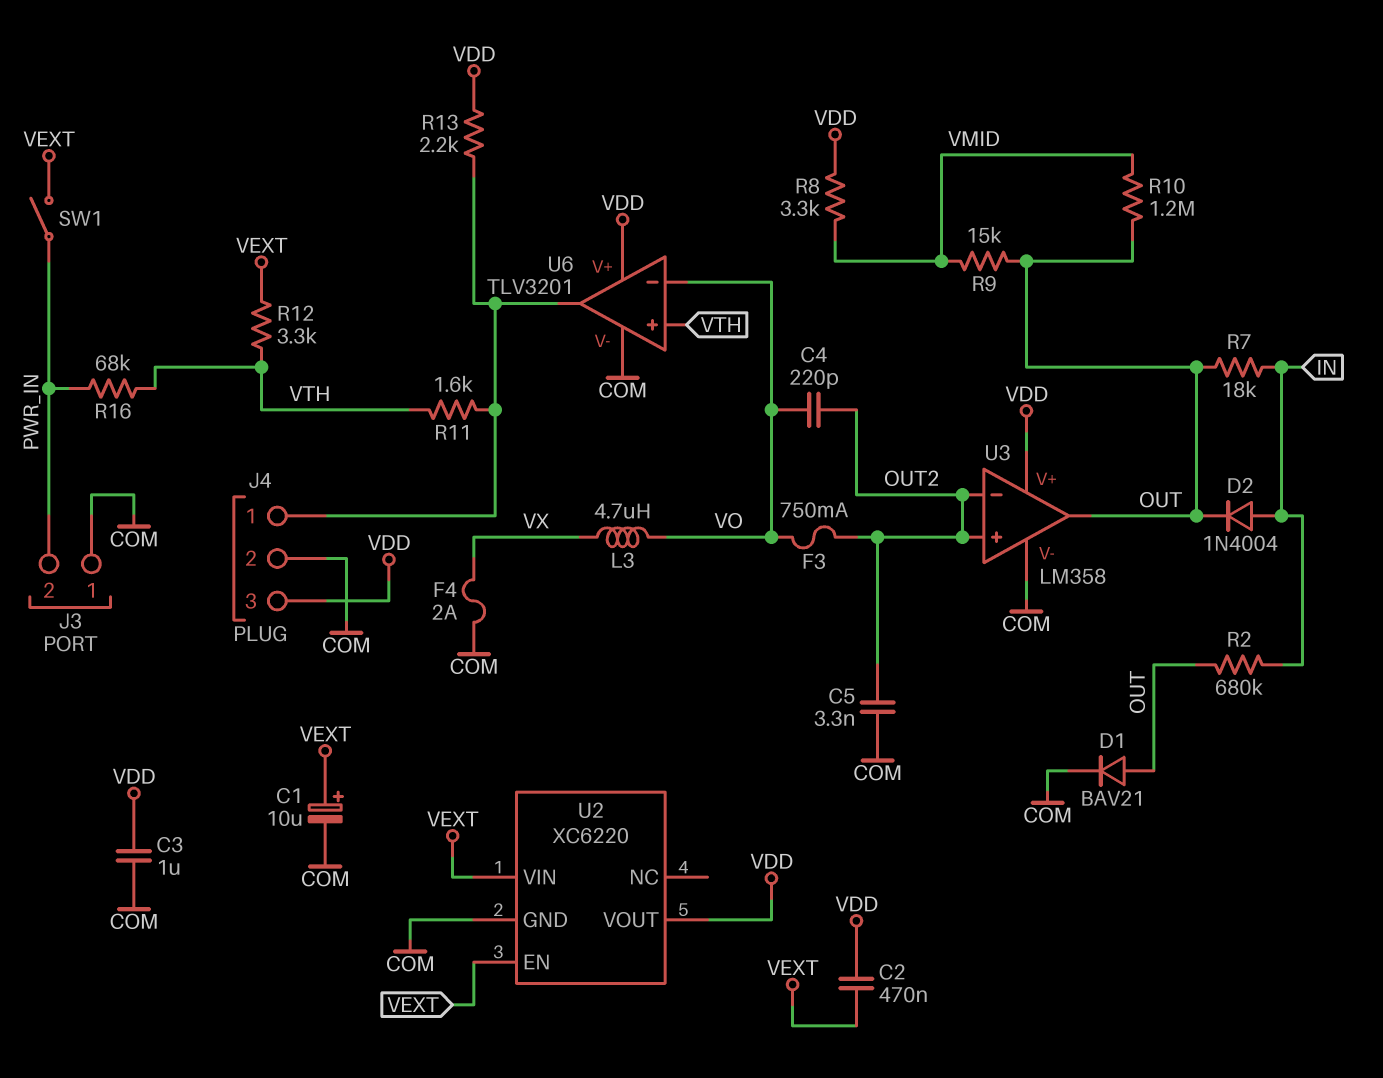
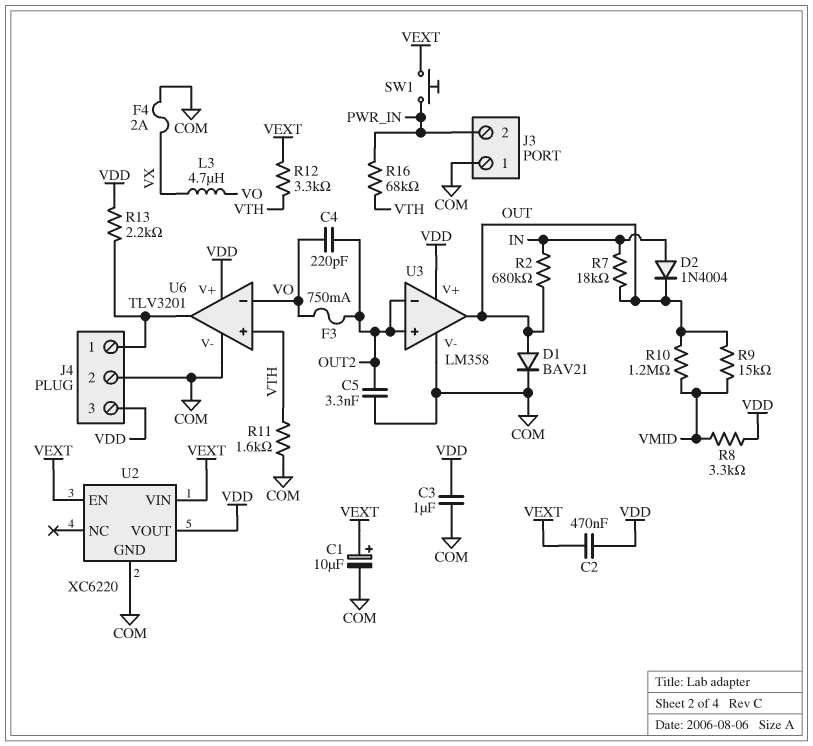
R11: 1.6k (J4/1, VTH) -> 1.6k (COM, VTH)
SW1: switch (PWR_IN, VEXT) -> button (PWR_IN, VEXT)

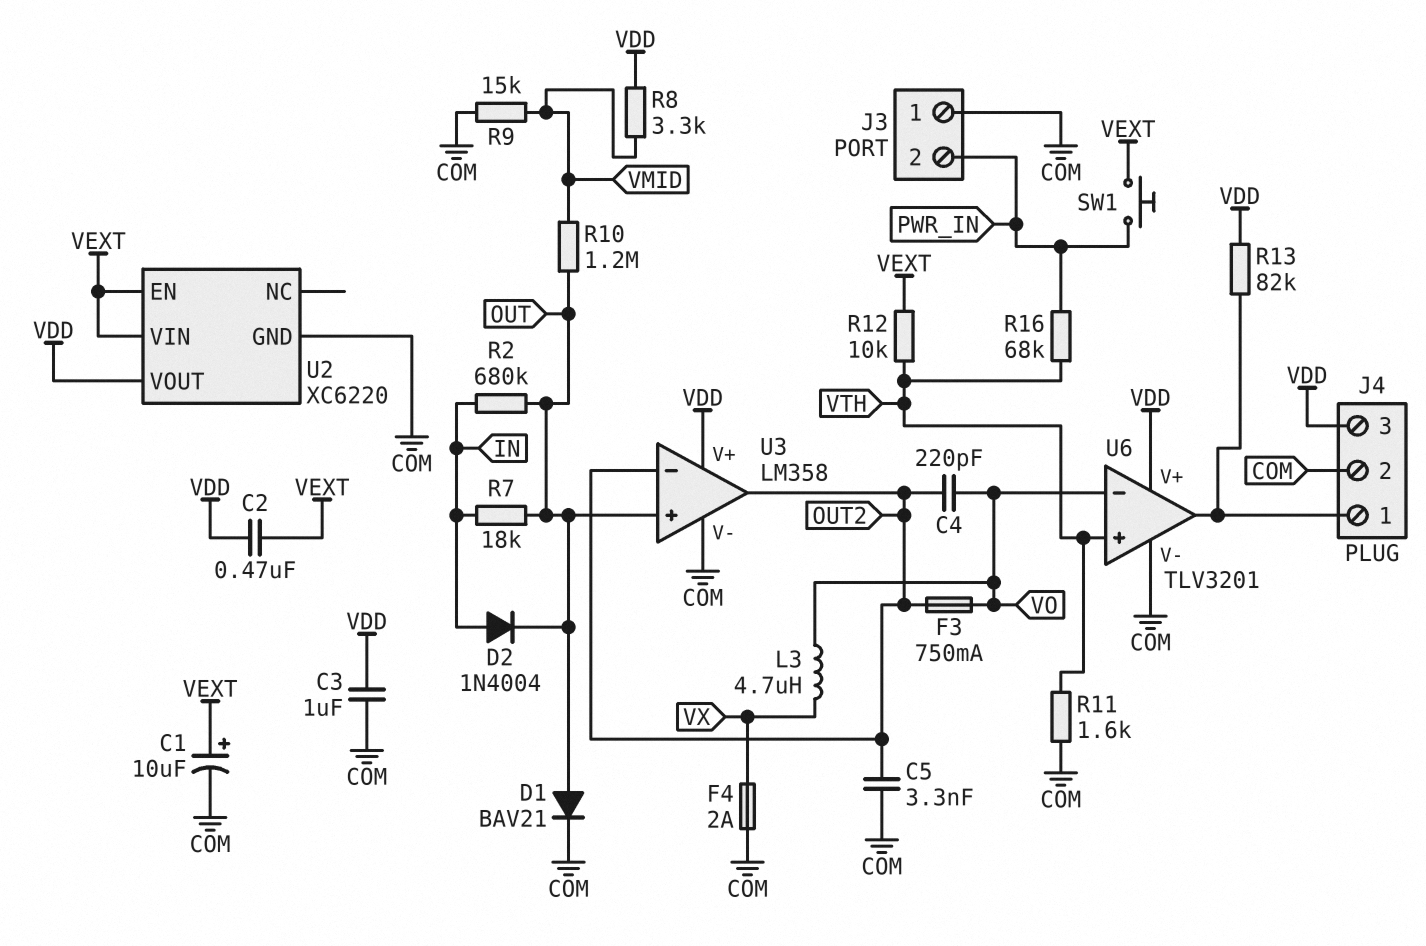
R9: 15k (OUT, VMID) -> 15k (COM, VMID)
R12: 3.3k (VEXT, VTH) -> 10k (VEXT, VTH)
R13: 2.2k (J4/1, VDD) -> 82k (J4/1, VDD)
U3 pin in+: OUT2 -> OUT
U3 pin out: OUT -> OUT2

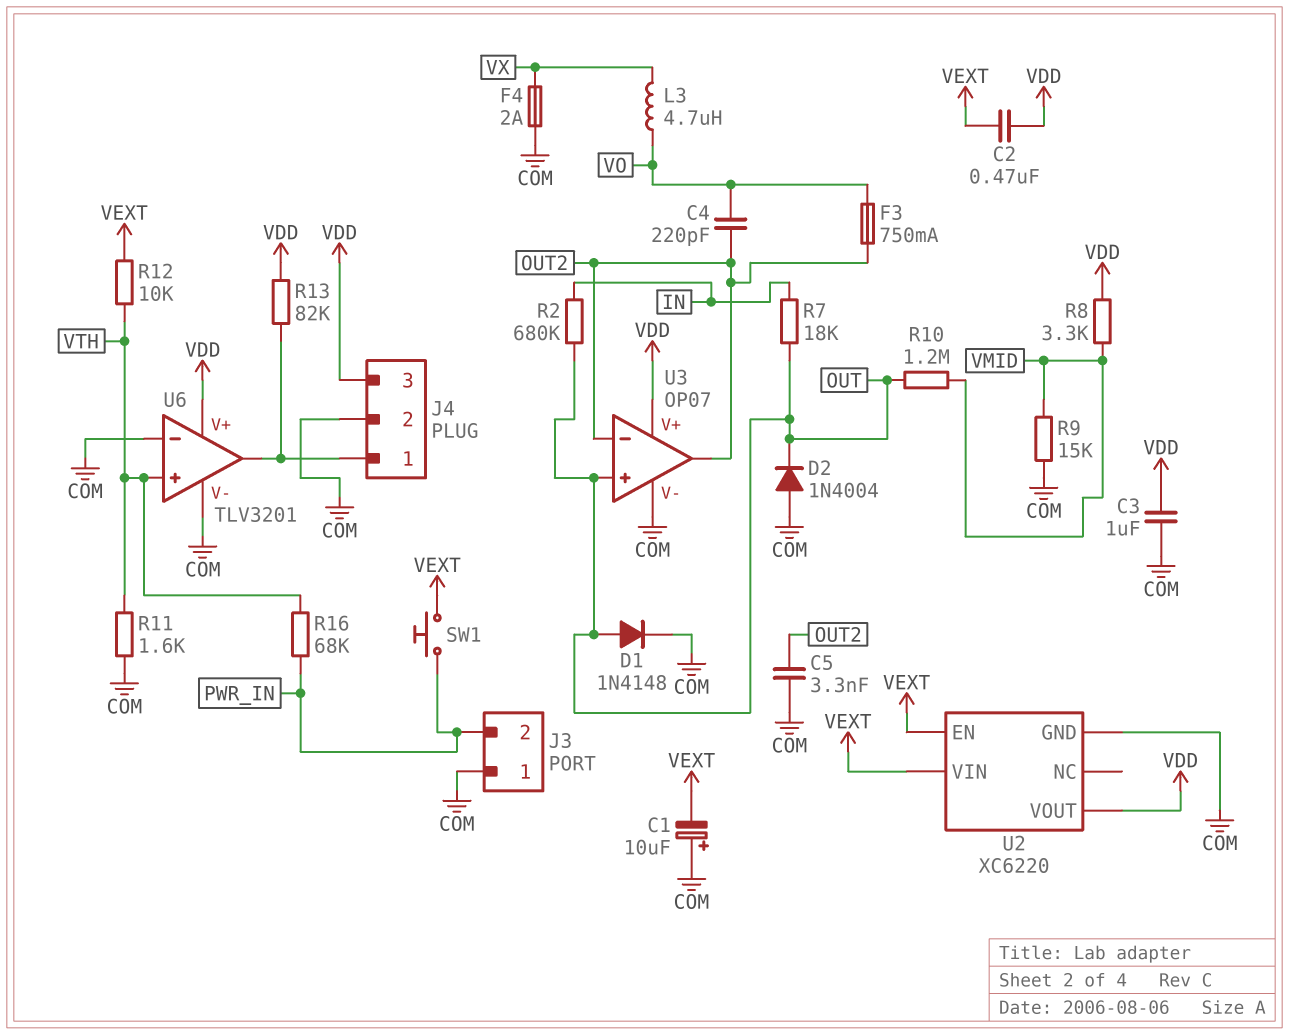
C1: 10uF (plus VEXT, minus COM) -> 10uF (plus COM, minus VEXT)
D1: diode BAV21 (A OUT, K COM) -> diode 1N4148 (A OUT, K COM)
D2: diode 1N4004 (A IN, K OUT) -> diode 1N4004 (A COM, K OUT)
U3: LM358 -> OP07
U6 pin in-: VO -> COM

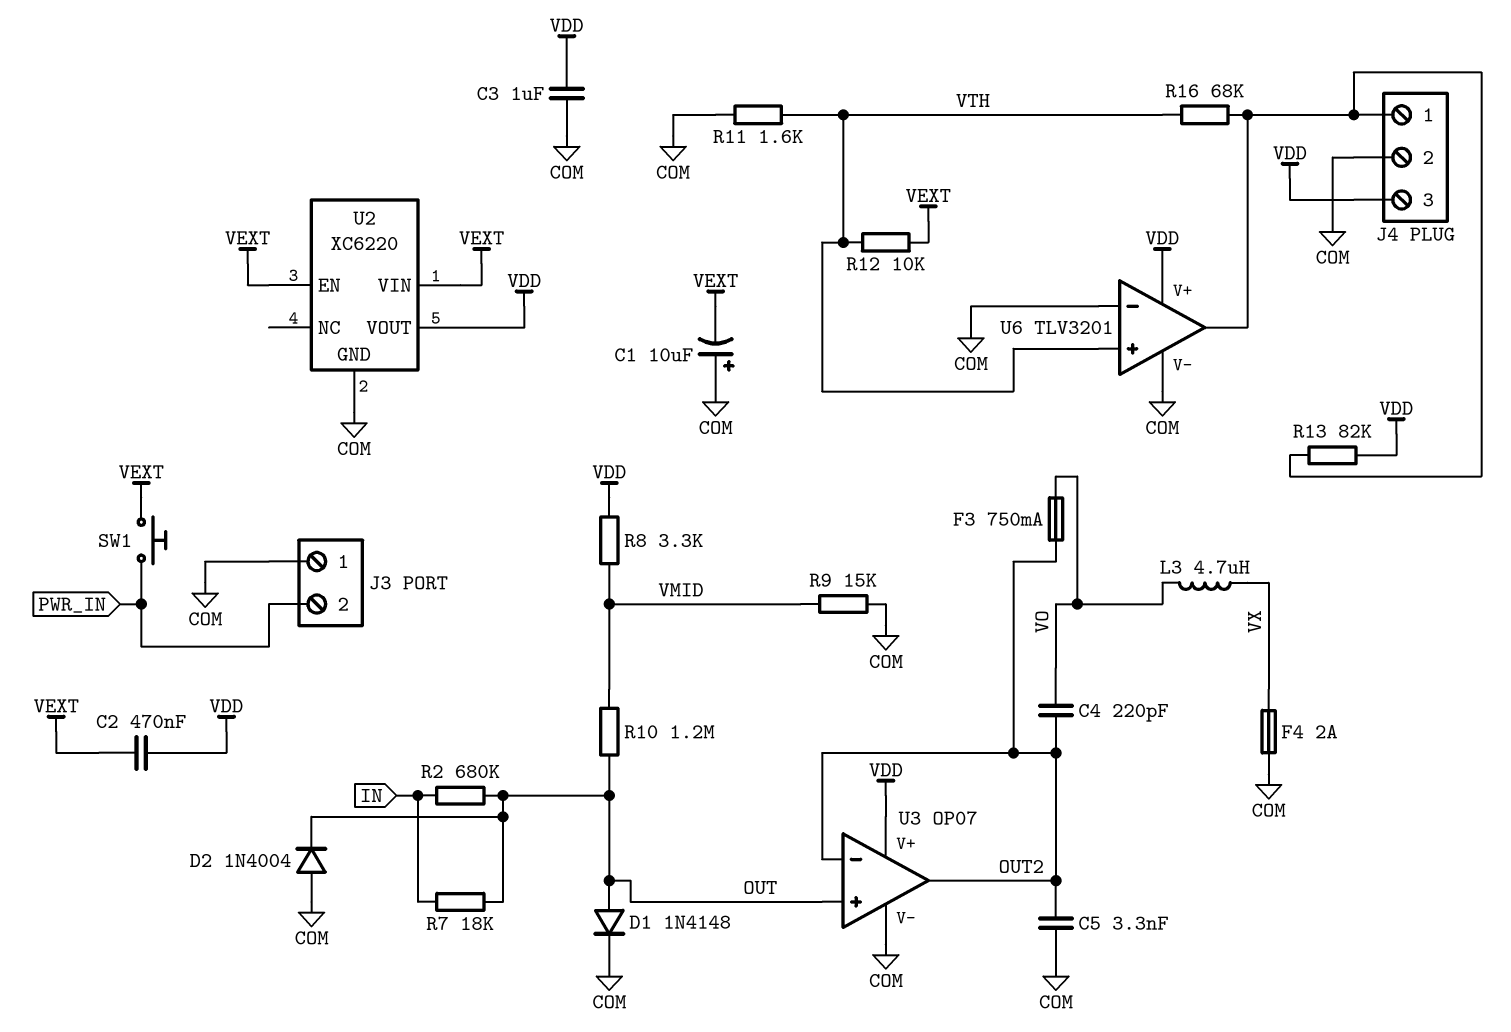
R16: 68k (PWR_IN, VTH) -> 68k (J4/1, VTH)

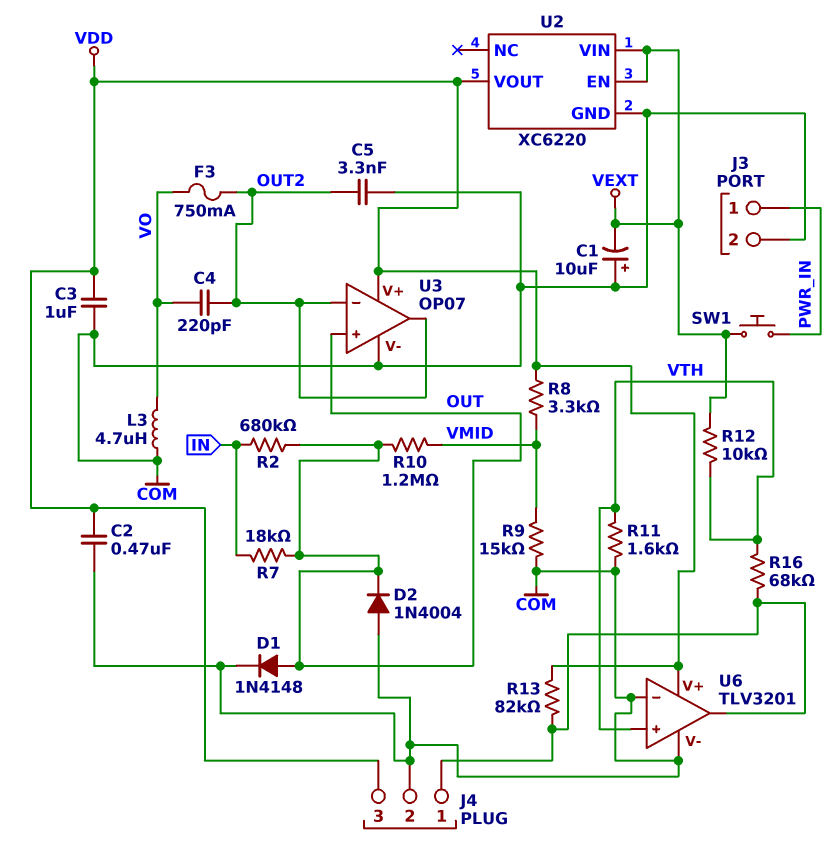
C2: 470nF (VDD, VEXT) -> 470nF (COM, VDD)
F4: 2A (COM, VX) -> none
J3 pin 1: COM -> PWR_IN
J3 pin 2: PWR_IN -> COM
L3: 4.7uH (VO, VX) -> 4.7uH (COM, VO)

